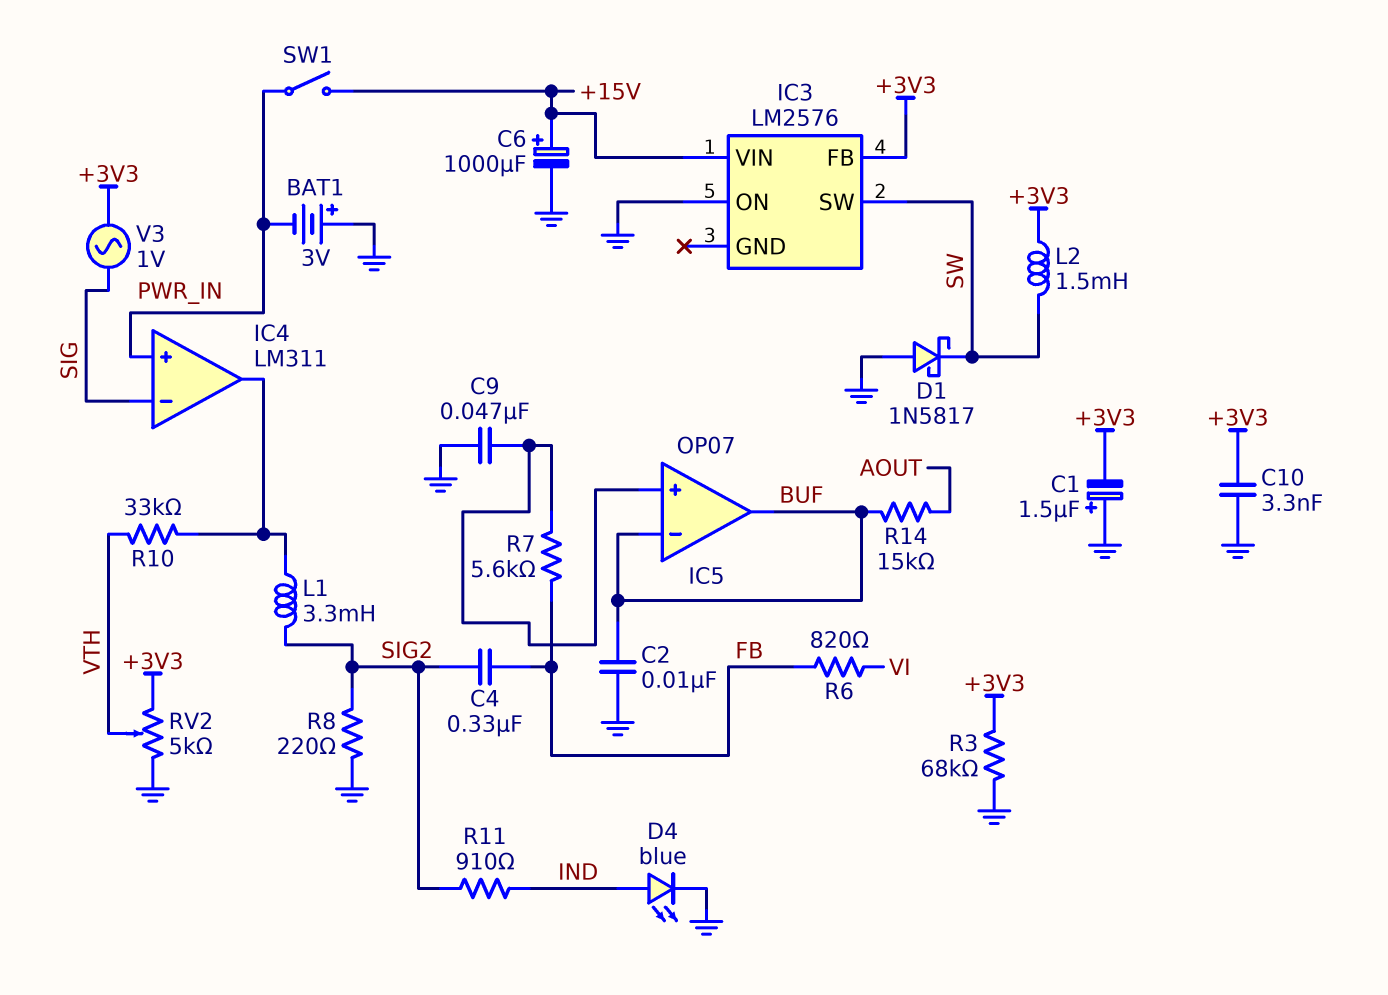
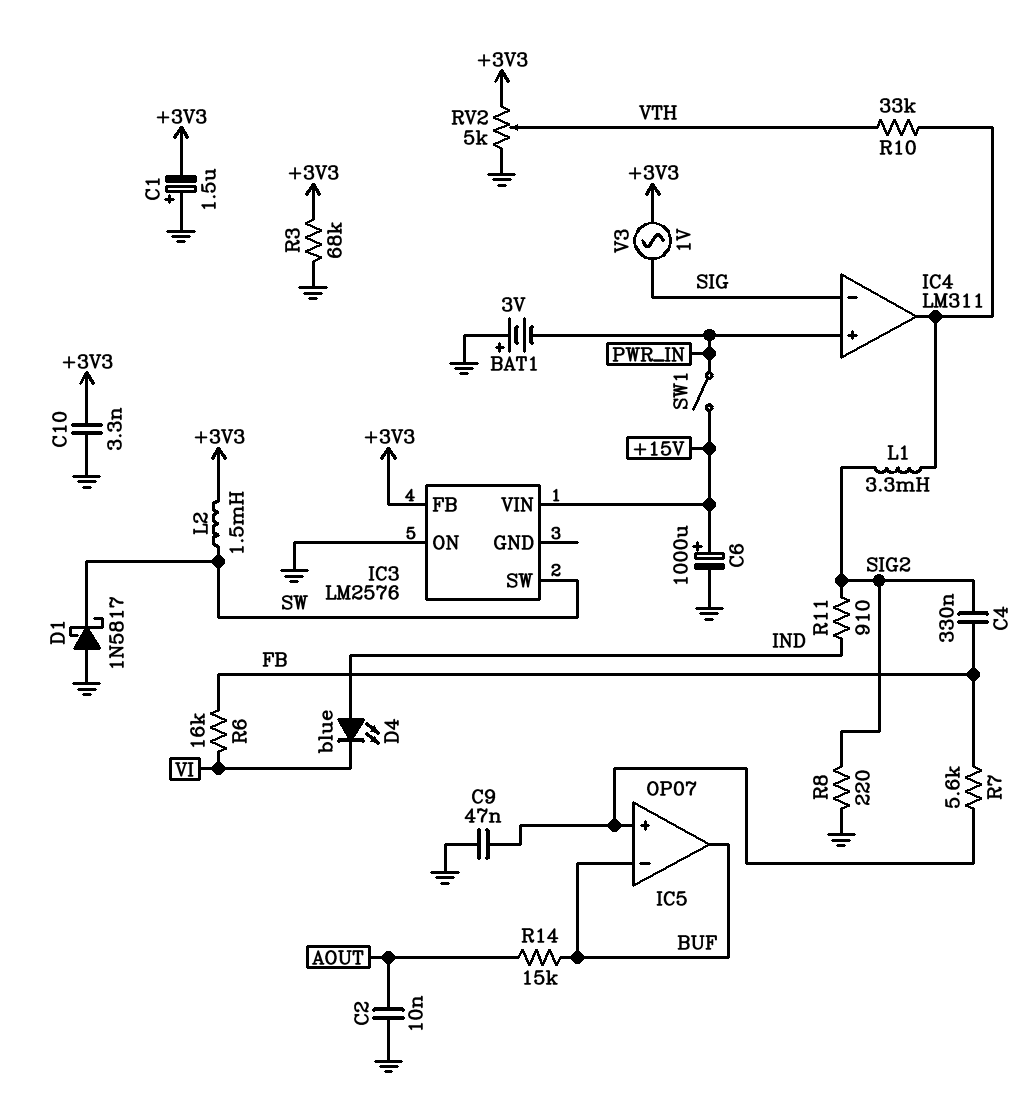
C2: 10nF (BUF, GND) -> 10nF (AOUT, GND)
D4: LED blue (A IND, K GND) -> LED blue (A IND, K VI)
R6: 820 (FB, VI) -> 16k (FB, VI)

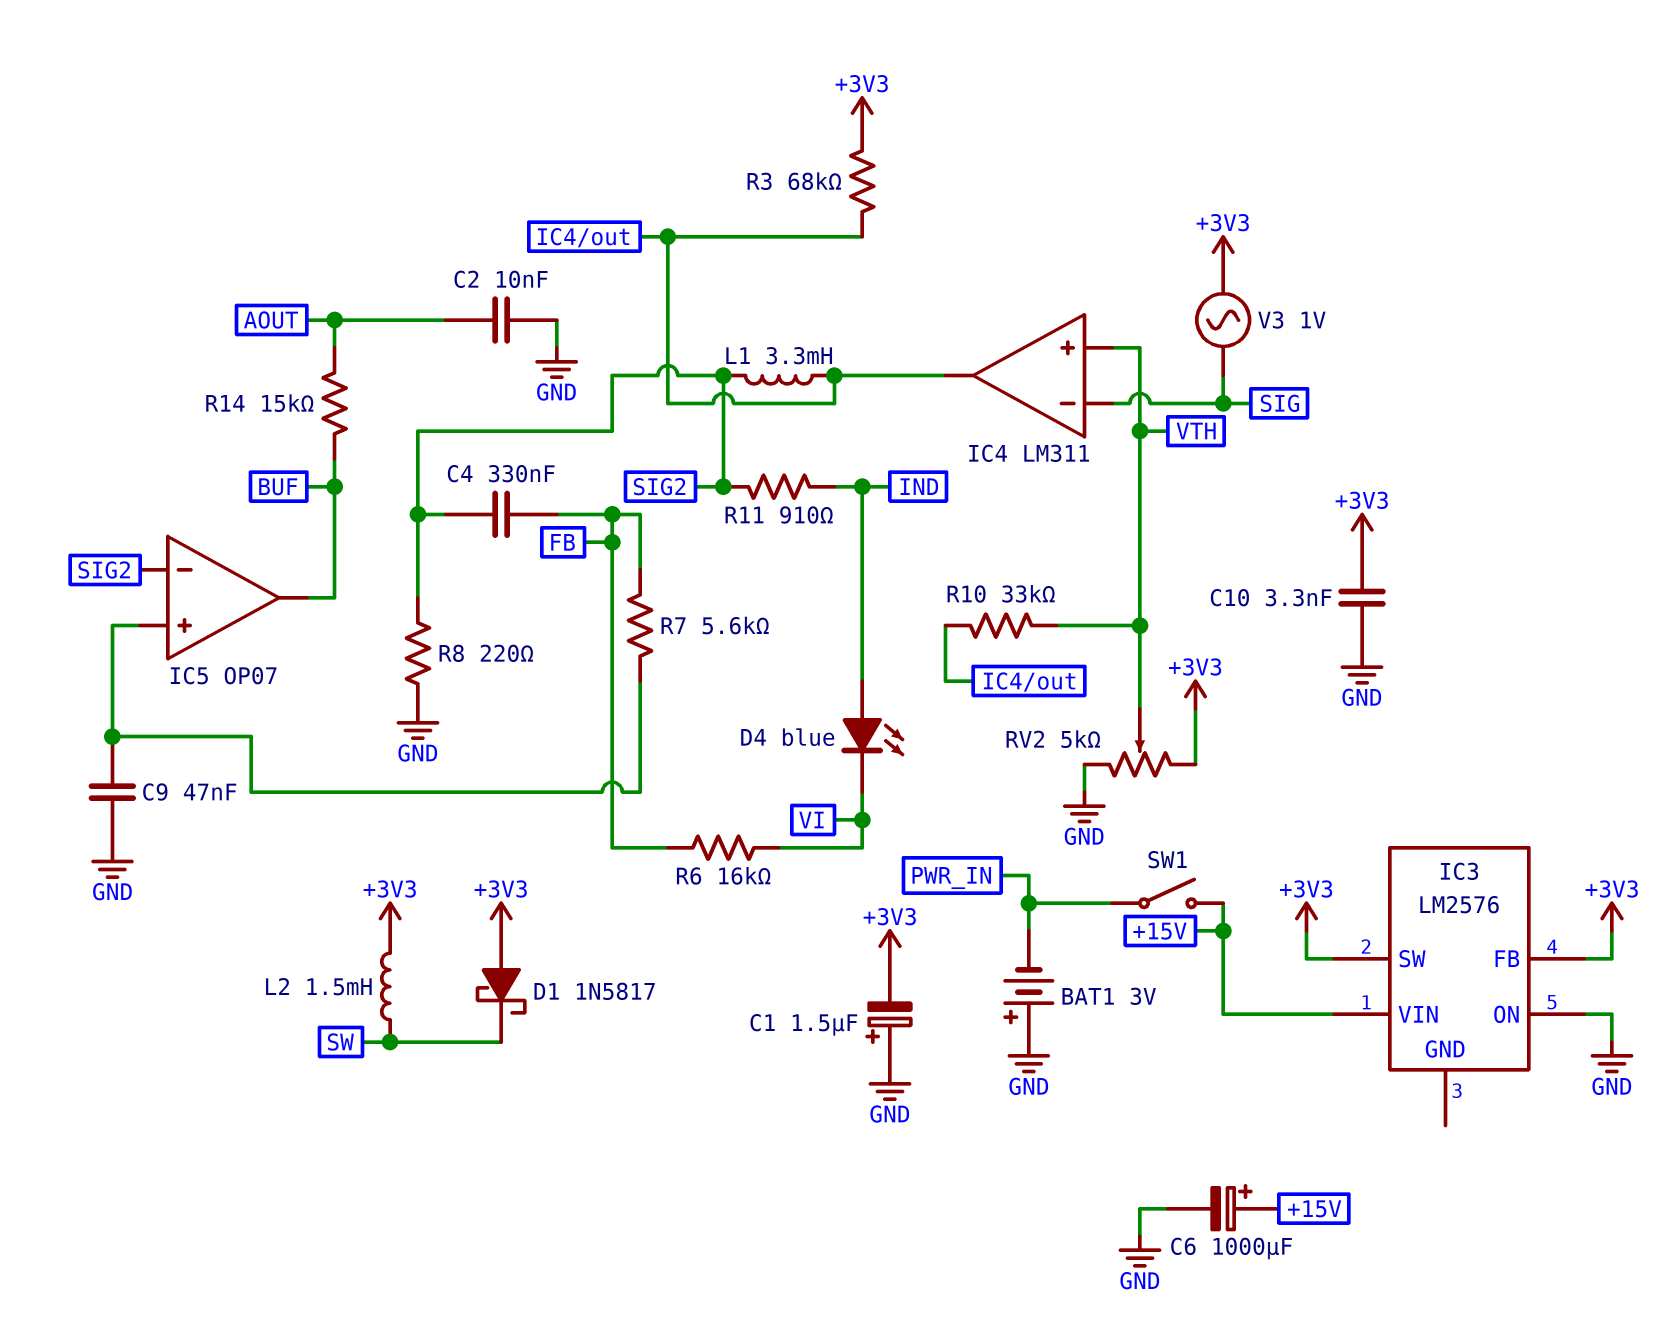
D1: schottky 1N5817 (A GND, K SW) -> schottky 1N5817 (A +3V3, K SW)
IC3 pin SW: SW -> +3V3
IC4 pin in+: PWR_IN -> VTH
IC5 pin in-: BUF -> SIG2
R3: 68k (+3V3, GND) -> 68k (+3V3, IC4/out)

